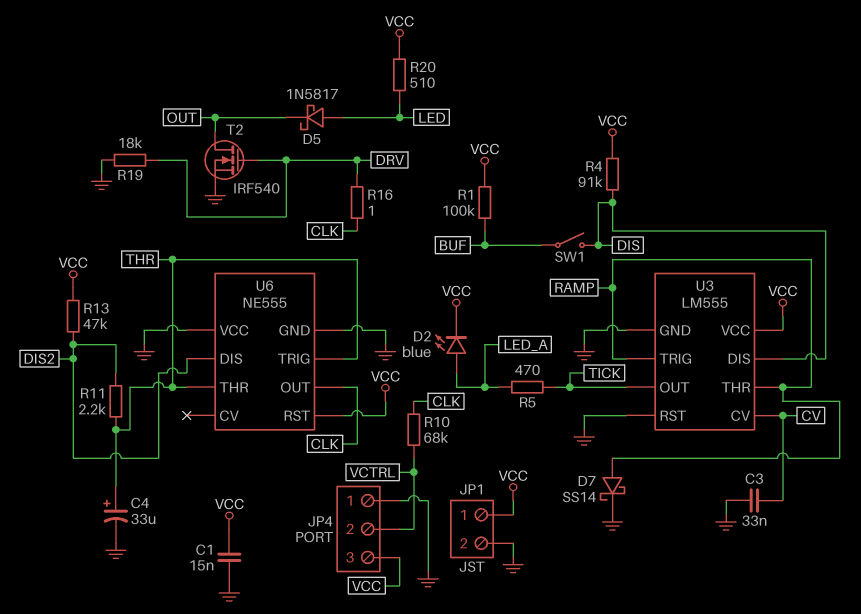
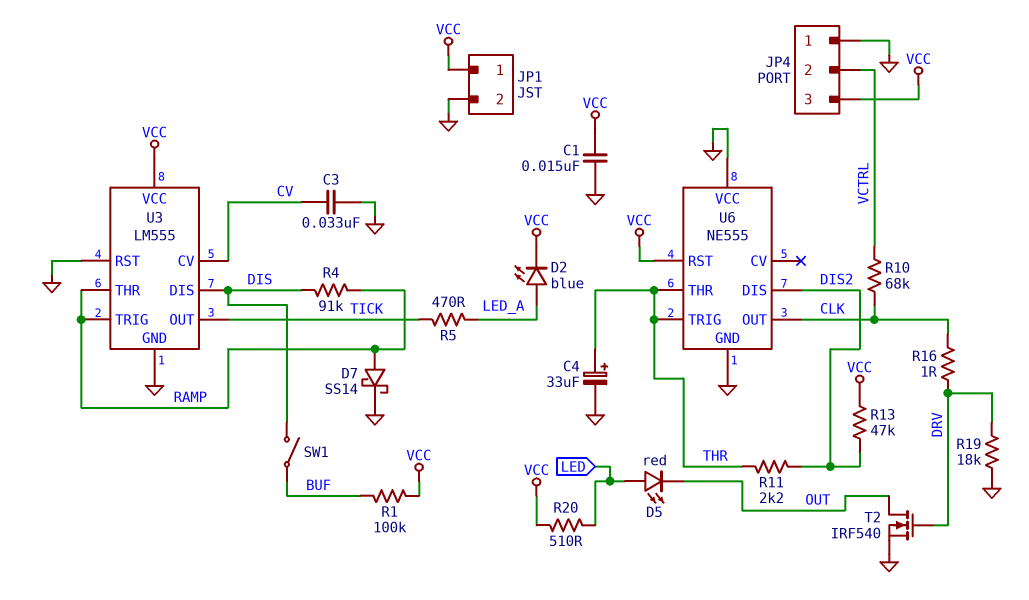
D5: schottky 1N5817 (A LED, K OUT) -> LED red (A LED, K OUT)
R4: 91k (DIS, VCC) -> 91k (DIS, RAMP)

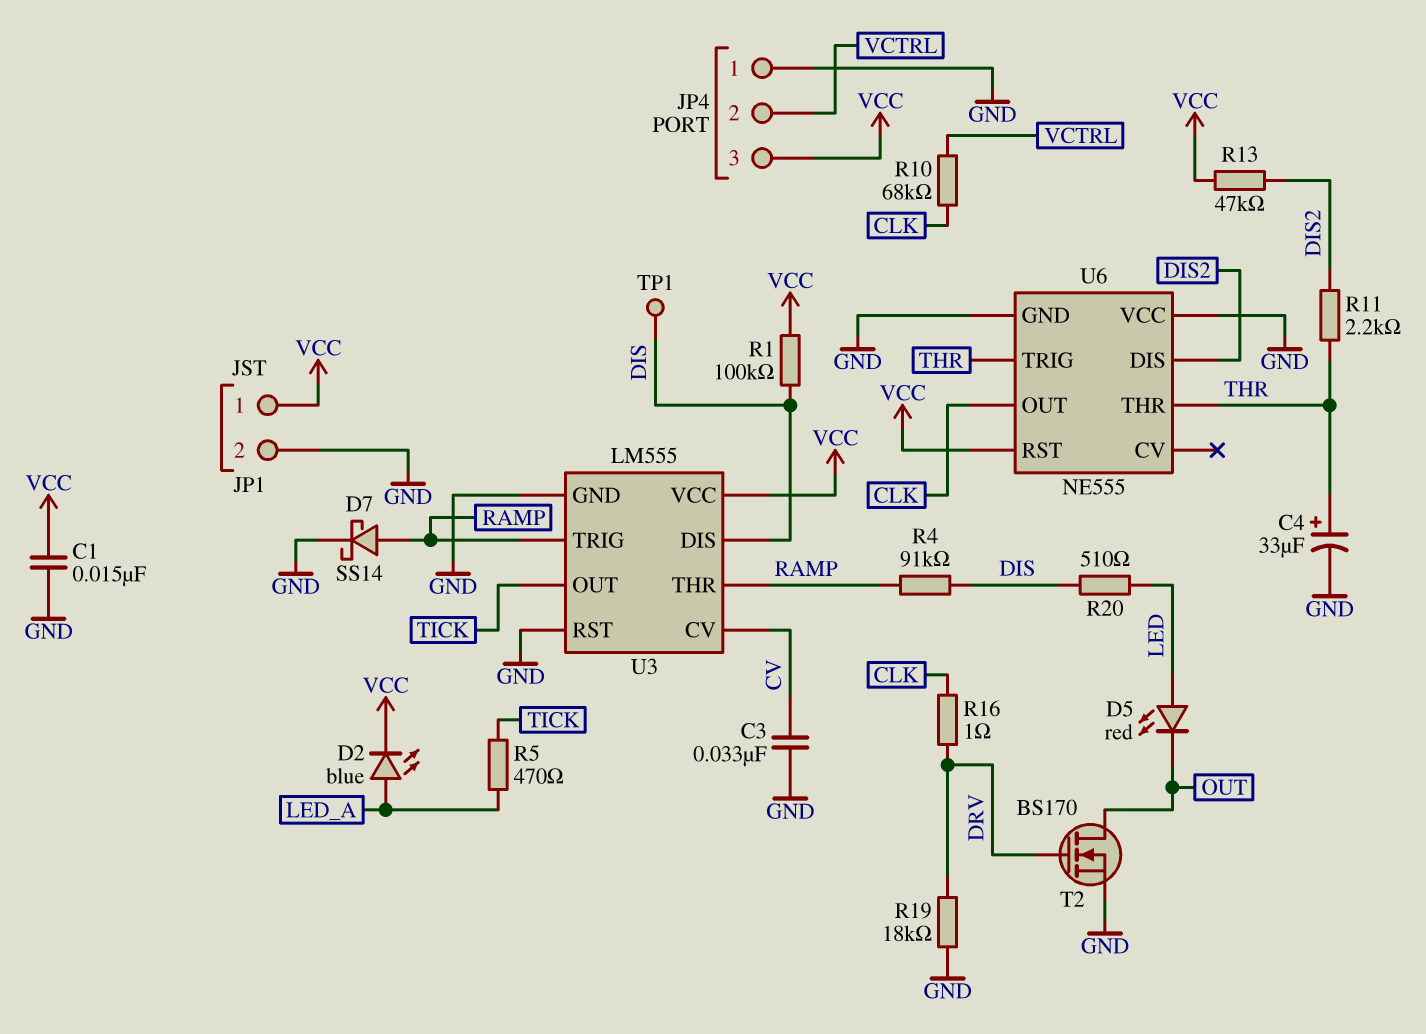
R1: 100k (BUF, VCC) -> 100k (DIS, VCC)
R20: 510 (LED, VCC) -> 510 (DIS, LED)
SW1: switch (BUF, DIS) -> none
T2: NMOS IRF540 (G DRV, D OUT, S GND) -> NMOS BS170 (G DRV, D OUT, S GND)
TP1: none -> test point (DIS)

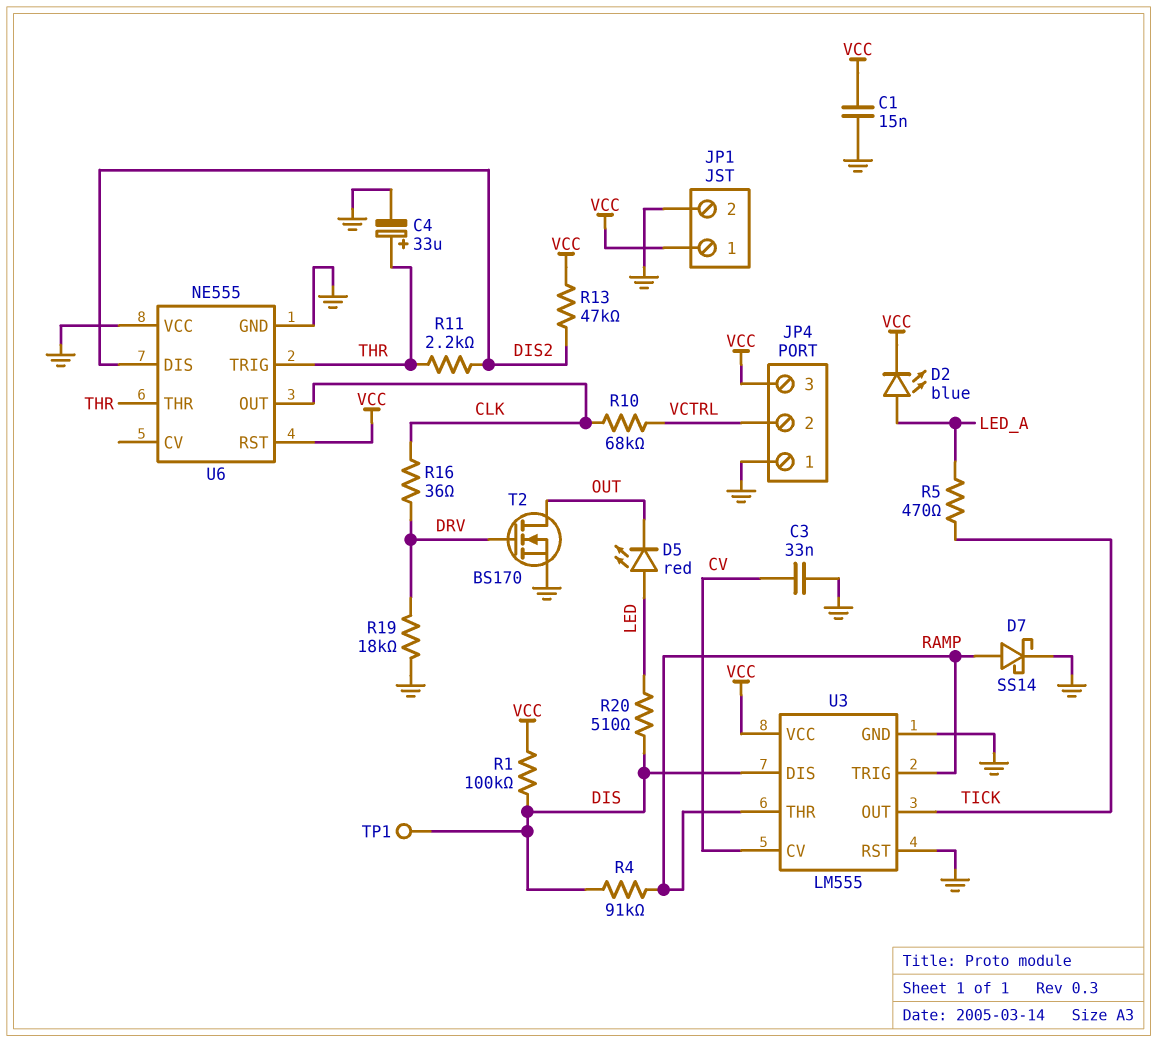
R16: 1 (CLK, DRV) -> 36 (CLK, DRV)

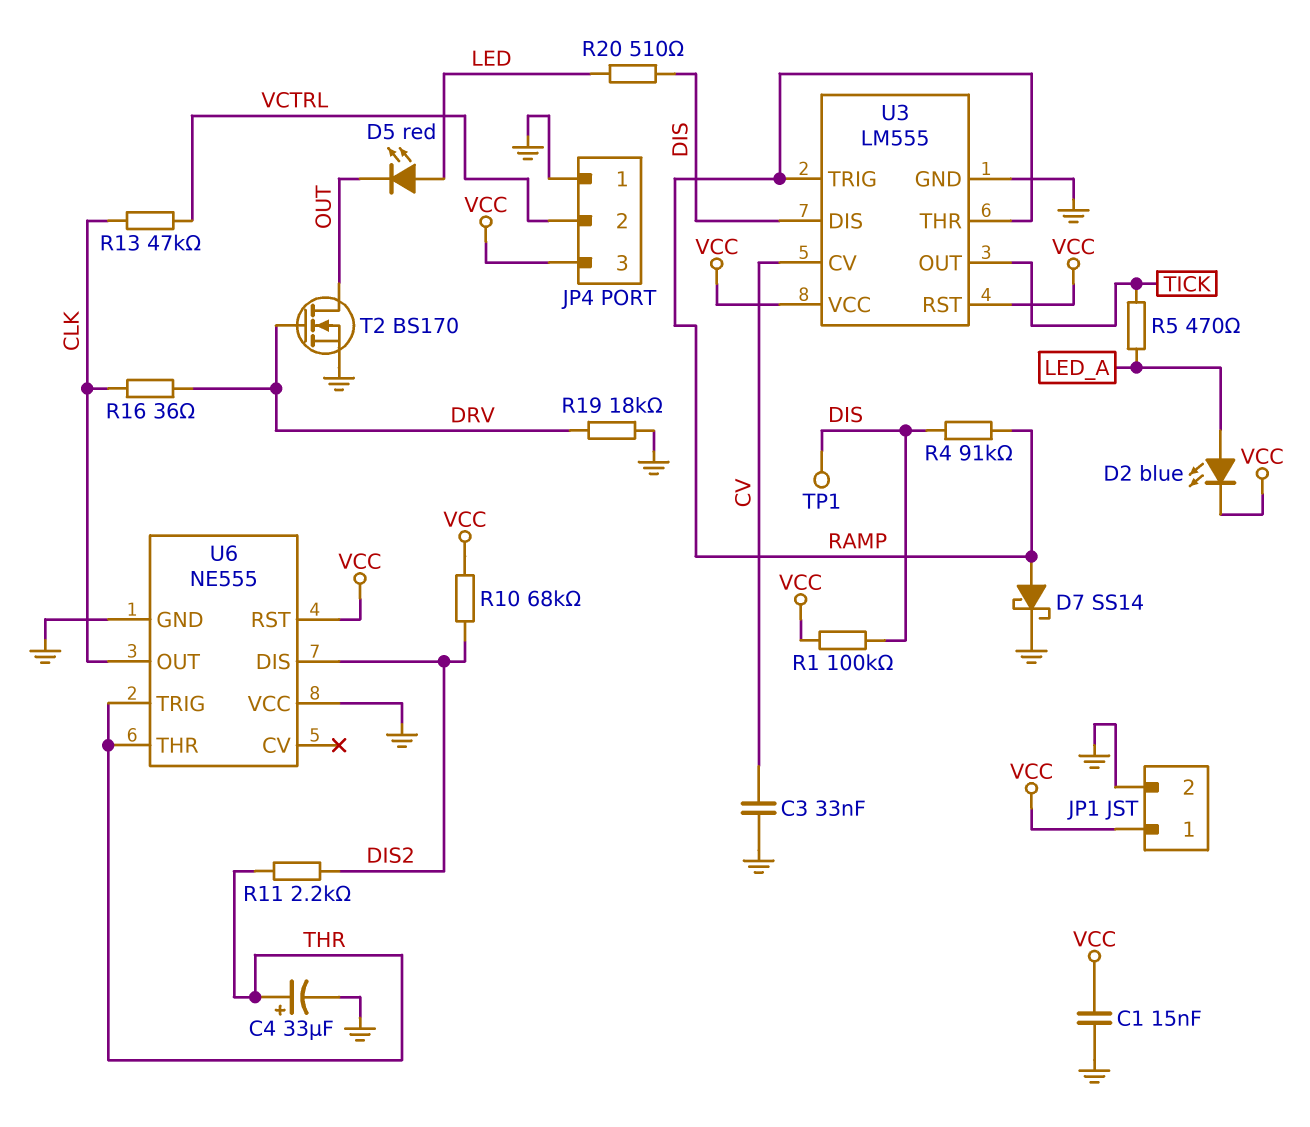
R10: 68k (CLK, VCTRL) -> 68k (DIS2, VCC)
R13: 47k (DIS2, VCC) -> 47k (CLK, VCTRL)
U3 pin RST: GND -> VCC

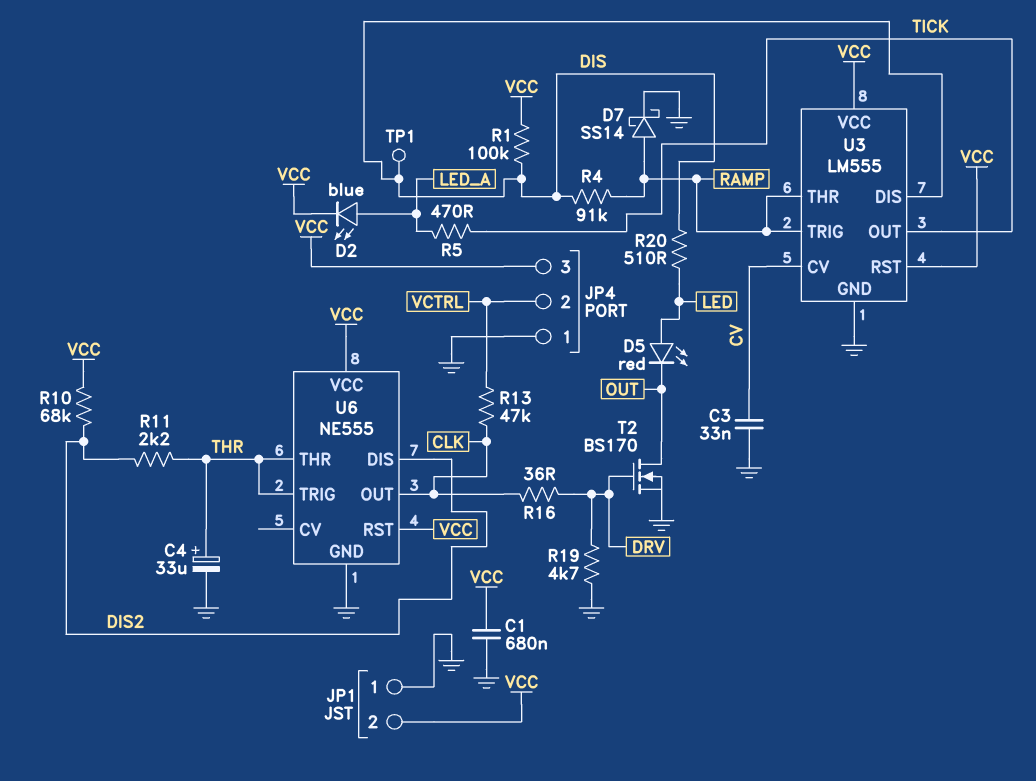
C1: 15nF (GND, VCC) -> 680nF (GND, VCC)
JP1 pin 1: VCC -> GND
JP1 pin 2: GND -> VCC
R19: 18k (DRV, GND) -> 4.7k (DRV, GND)
U6 pin VCC: GND -> VCC

